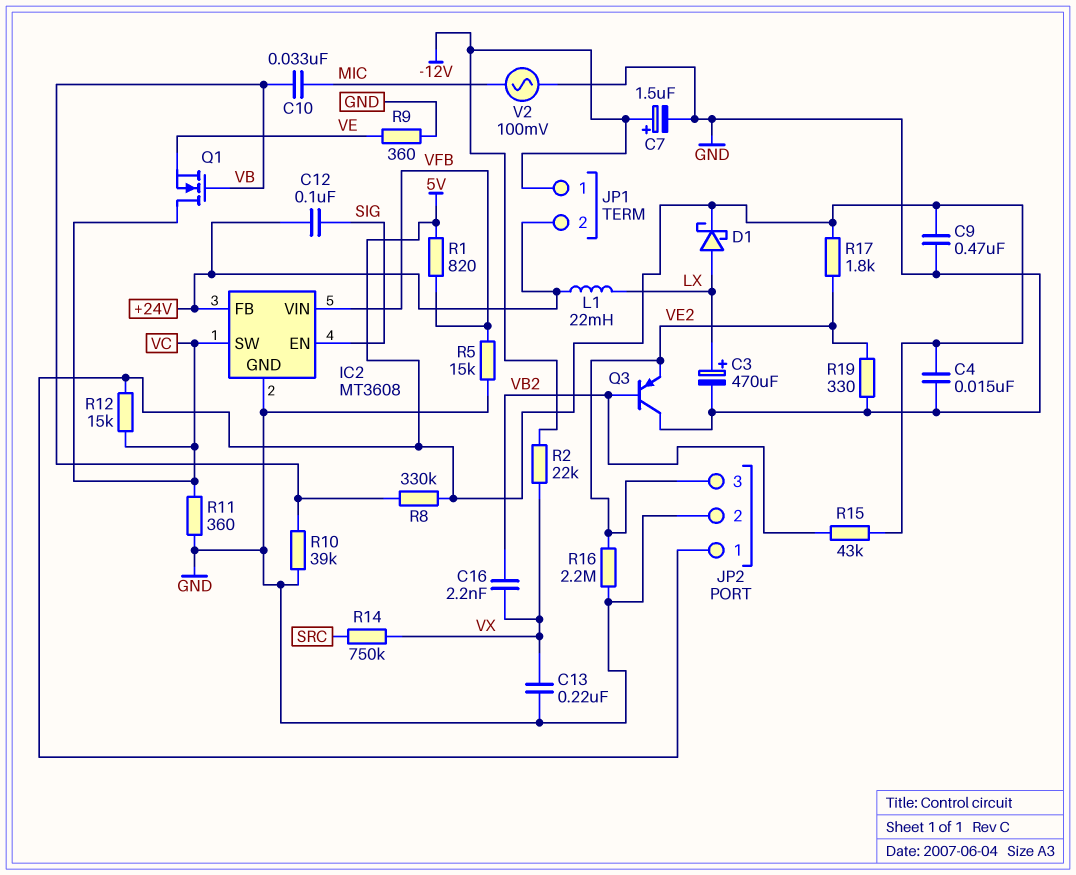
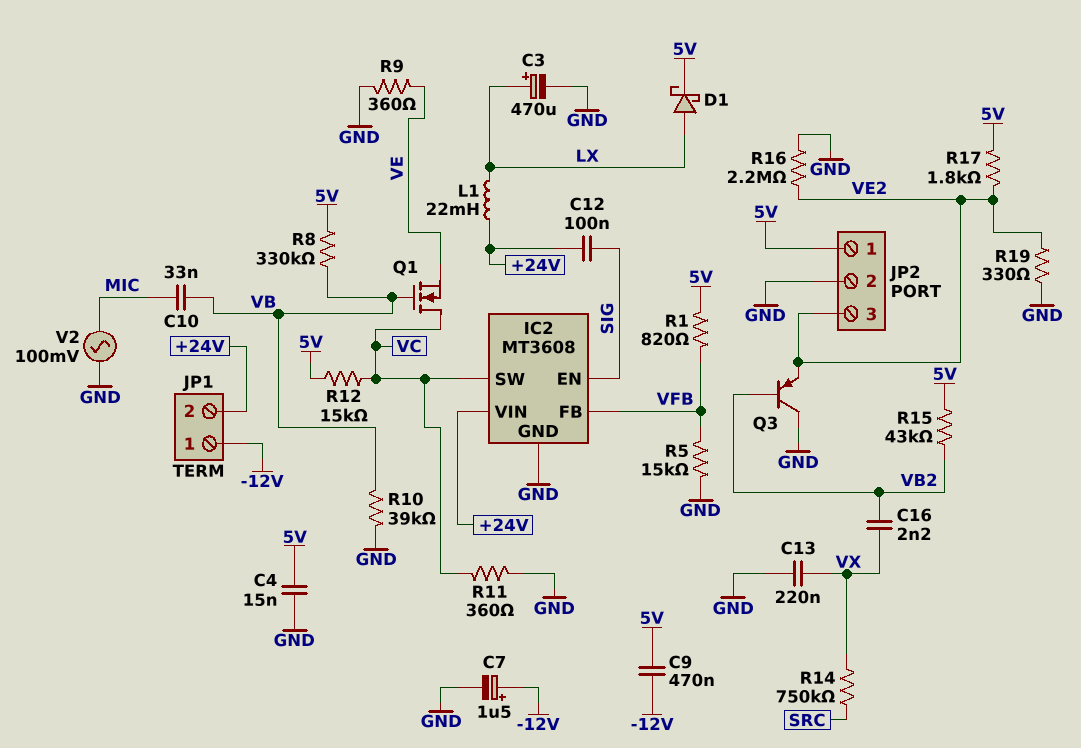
C9: 470nF (5V, GND) -> 470nF (-12V, 5V)
IC2 pin FB: +24V -> VFB
IC2 pin VIN: VFB -> +24V
R2: 22k (-12V, VX) -> none

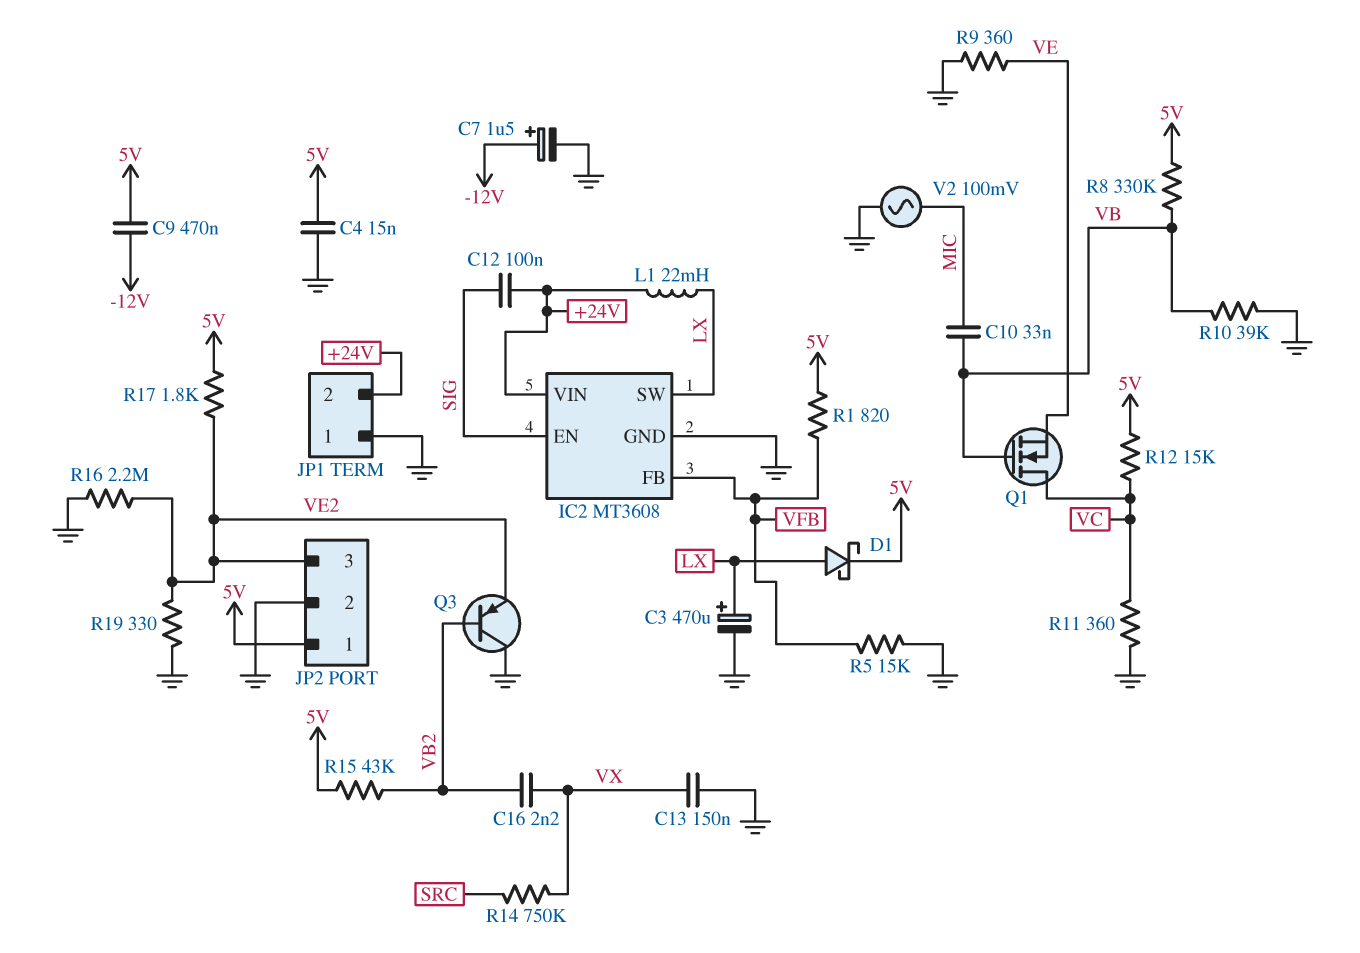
C13: 220nF (GND, VX) -> 150nF (GND, VX)
IC2 pin SW: VC -> LX
JP1 pin 1: -12V -> GND

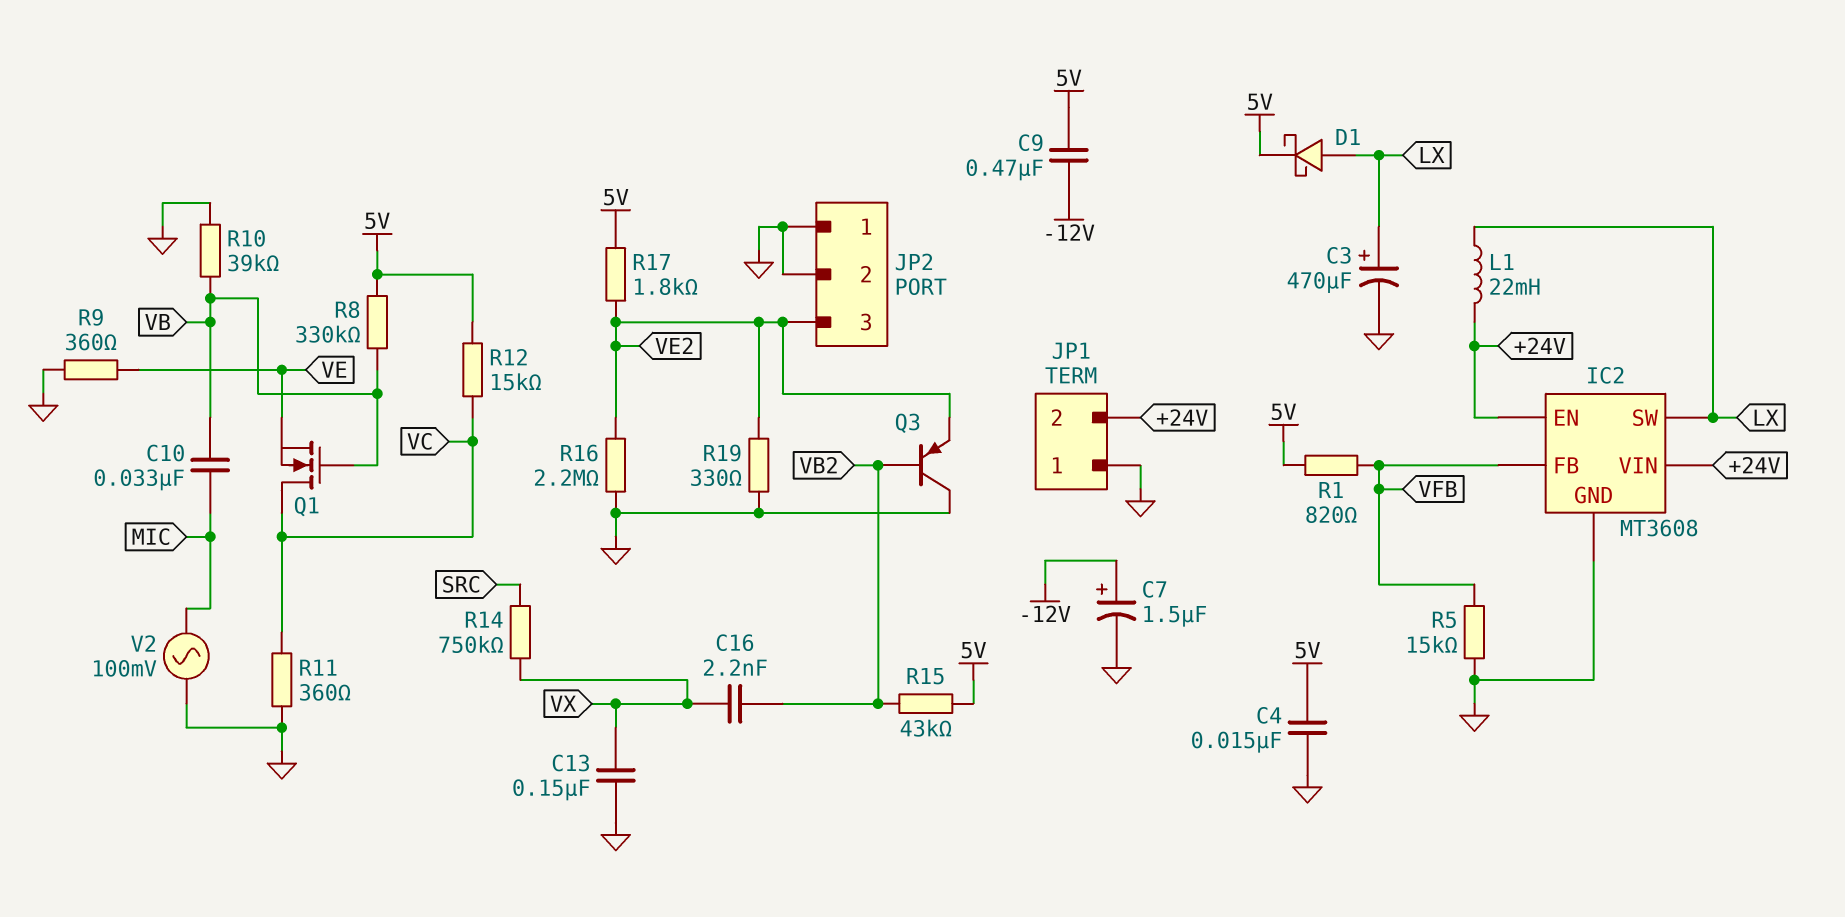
C12: 100nF (+24V, SIG) -> none
IC2 pin EN: SIG -> +24V
JP2 pin 1: 5V -> GND

